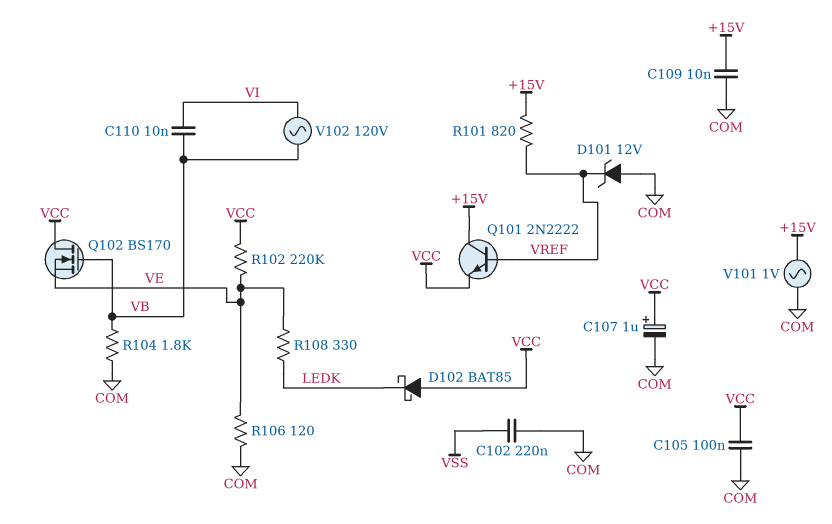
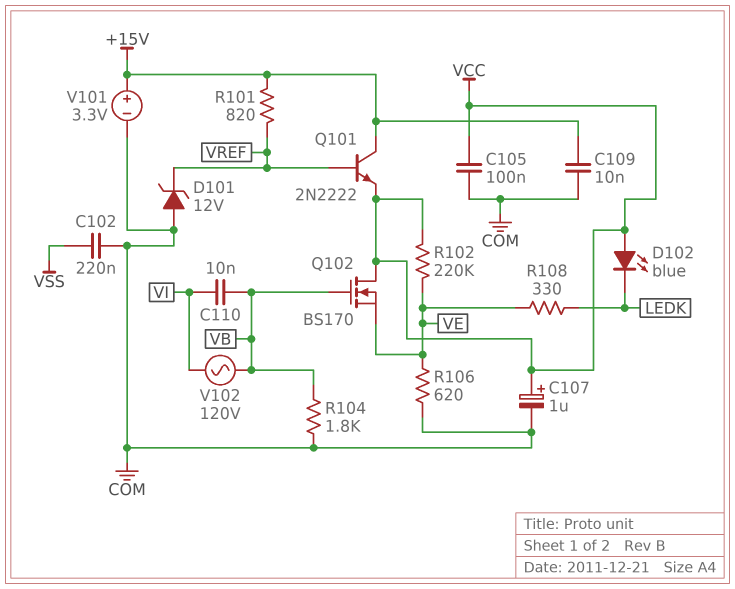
D102: schottky BAT85 (A VCC, K LEDK) -> LED blue (A VCC, K LEDK)
R106: 120 (COM, VE) -> 620 (COM, VE)
V101: AC 1V (+15V, COM) -> 3.3V (plus +15V, minus COM)

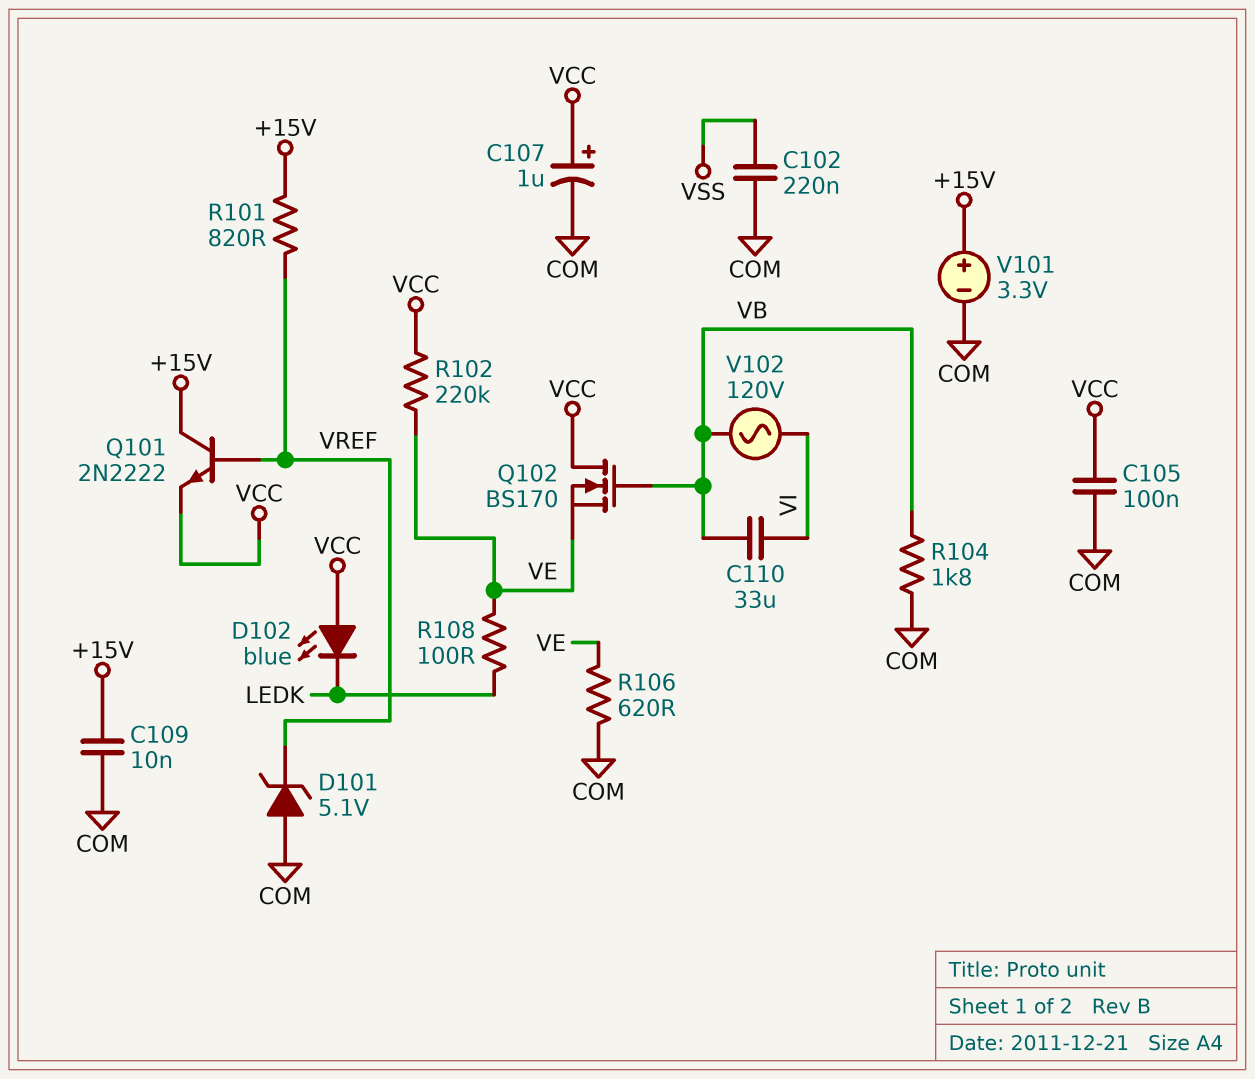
C110: 10nF (VB, VI) -> 33uF (VB, VI)
D101: zener 12V (A COM, K VREF) -> zener 5.1V (A COM, K VREF)
R108: 330 (LEDK, VE) -> 100 (LEDK, VE)

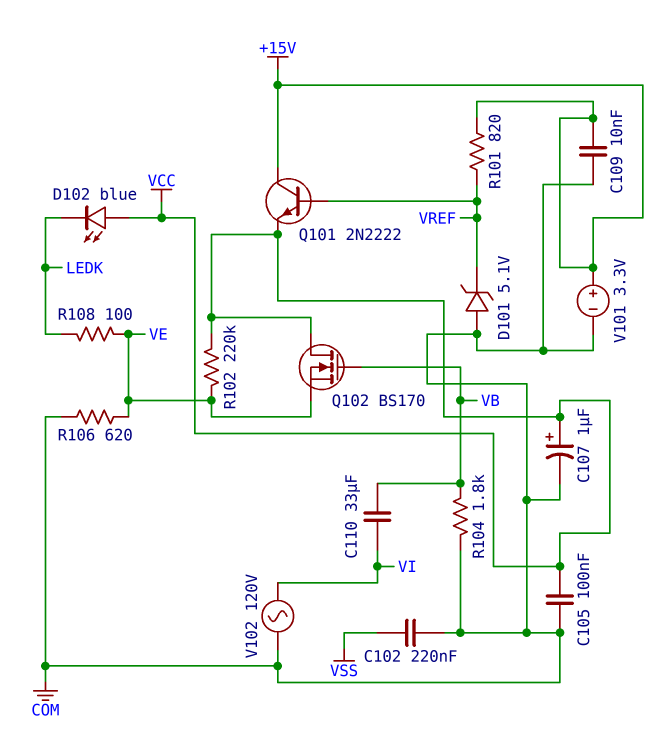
V102: AC 120V (VB, VI) -> AC 120V (COM, VI)

